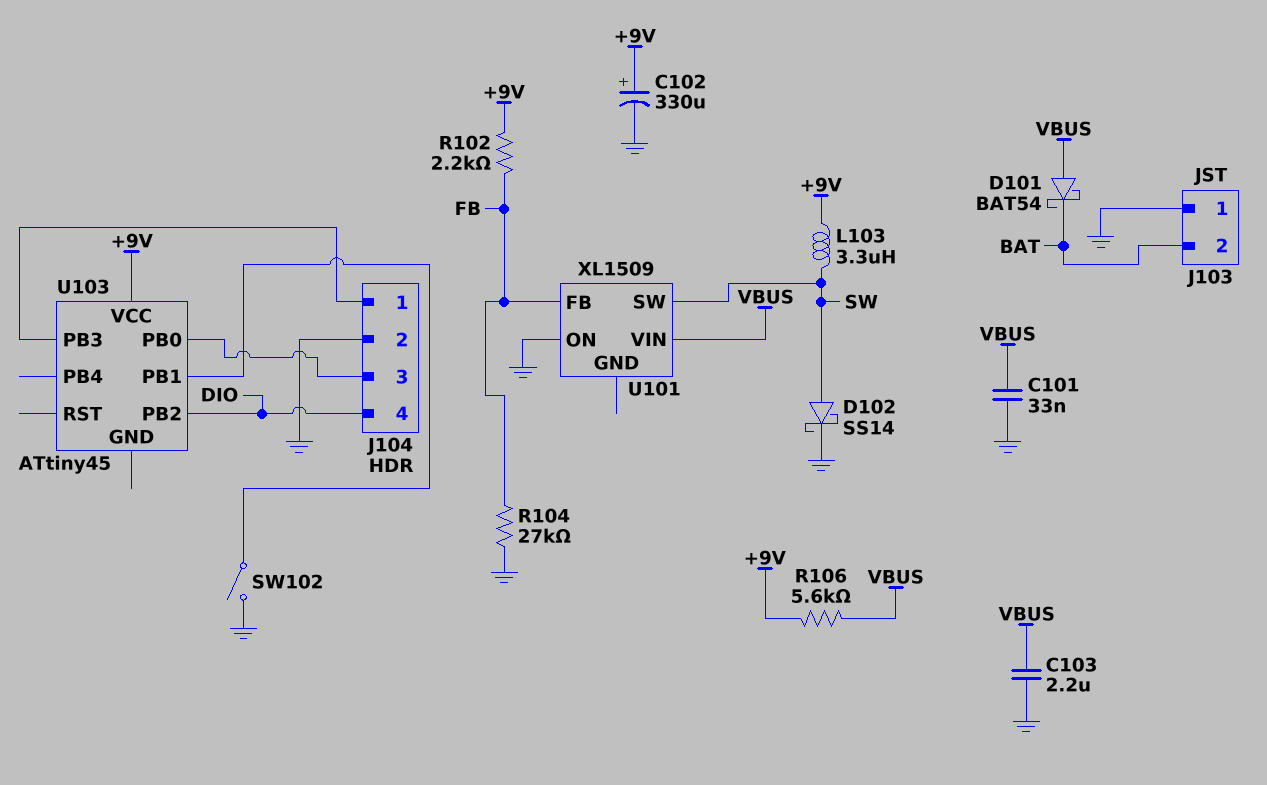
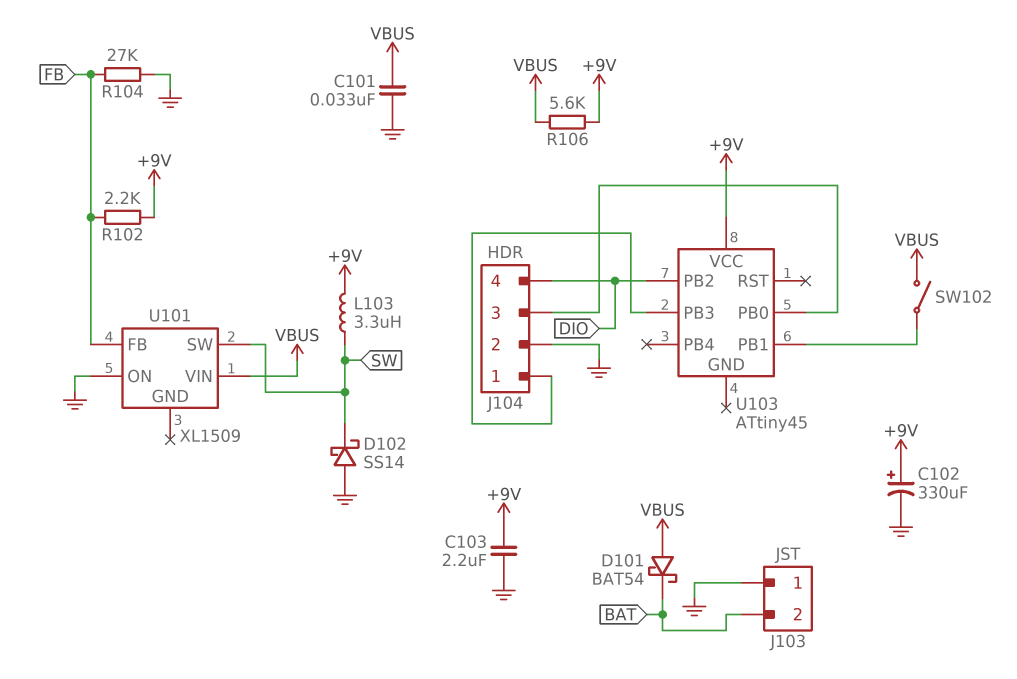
C103: 2.2uF (GND, VBUS) -> 2.2uF (+9V, GND)
D102: schottky SS14 (A SW, K GND) -> schottky SS14 (A GND, K SW)
SW102: switch (GND, U103/PB1) -> switch (U103/PB1, VBUS)

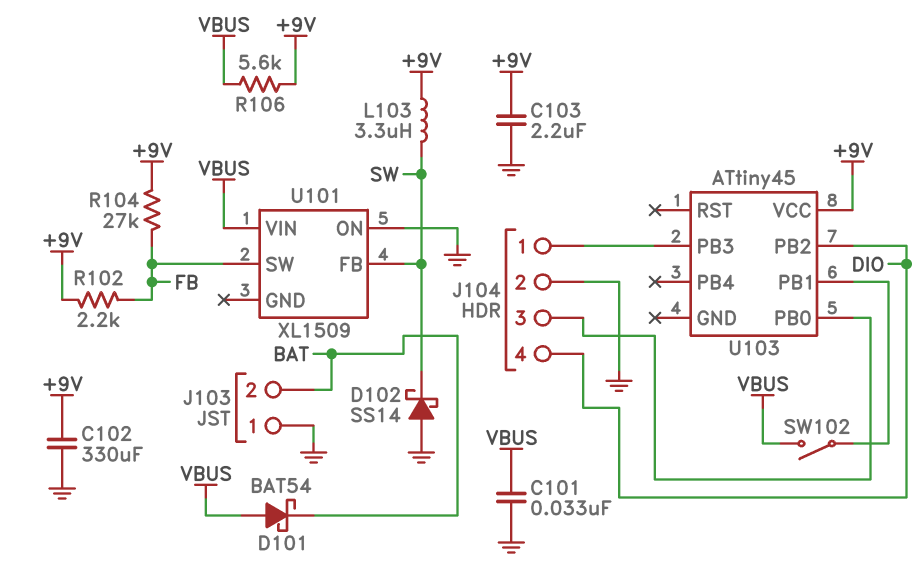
C102: 330uF (plus +9V, minus GND) -> 330uF (+9V, GND)
R104: 27k (FB, GND) -> 27k (+9V, FB)
U101 pin FB: FB -> SW
U101 pin SW: SW -> FB

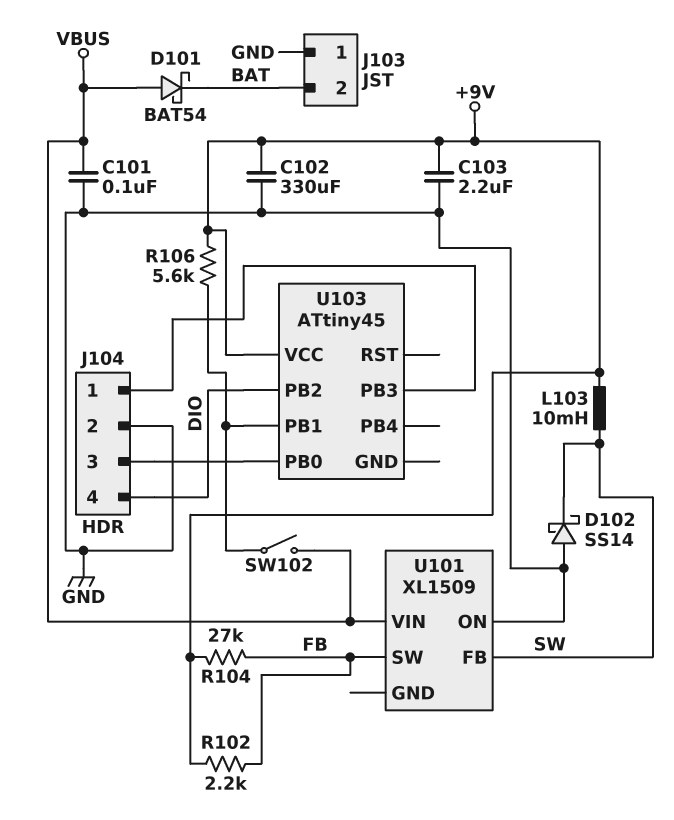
C101: 33nF (GND, VBUS) -> 100nF (GND, VBUS)
L103: 3.3uH (+9V, SW) -> 10mH (+9V, SW)
R106: 5.6k (+9V, VBUS) -> 5.6k (+9V, U103/PB1)

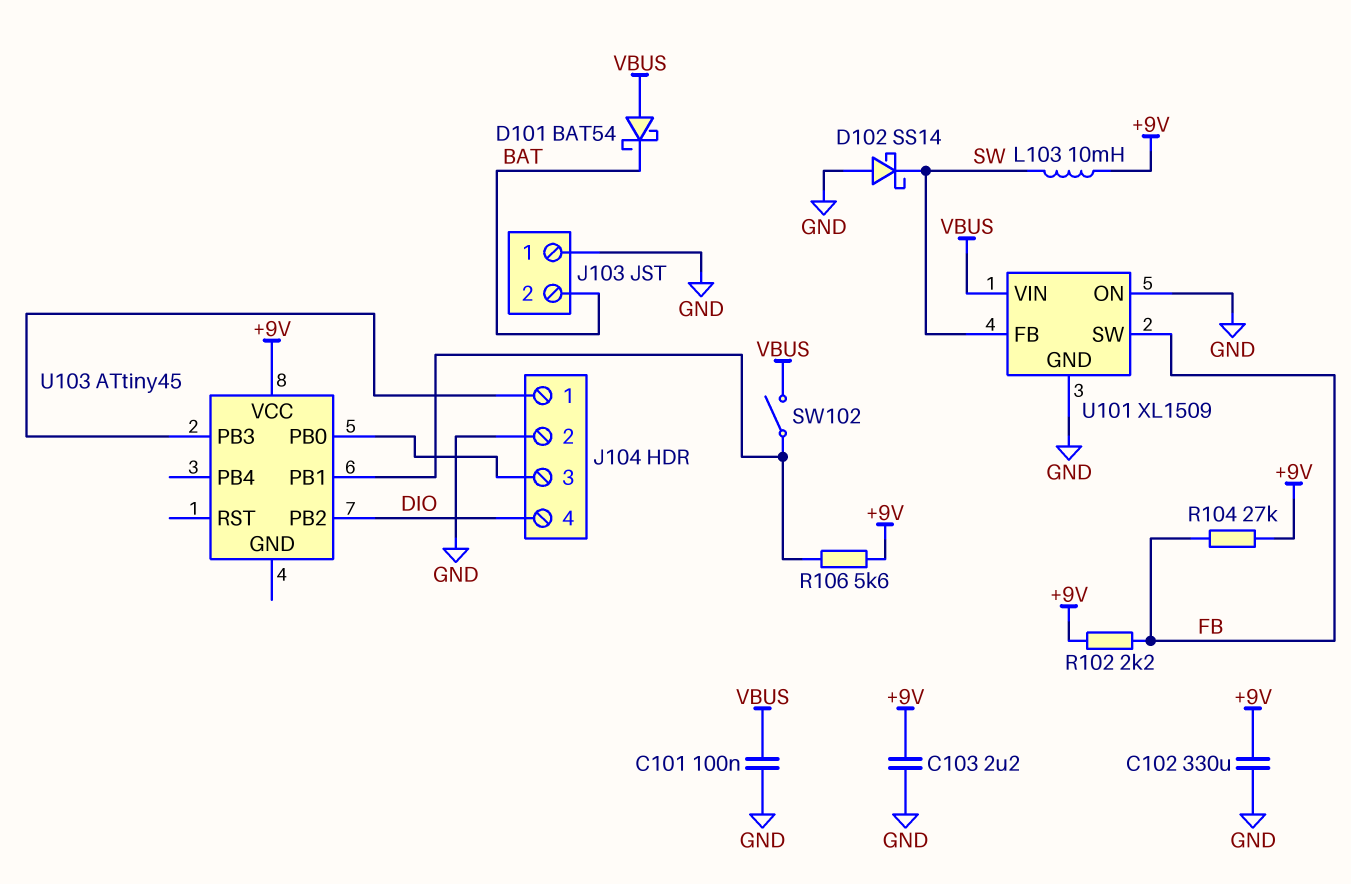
U101 pin GND: none -> GND

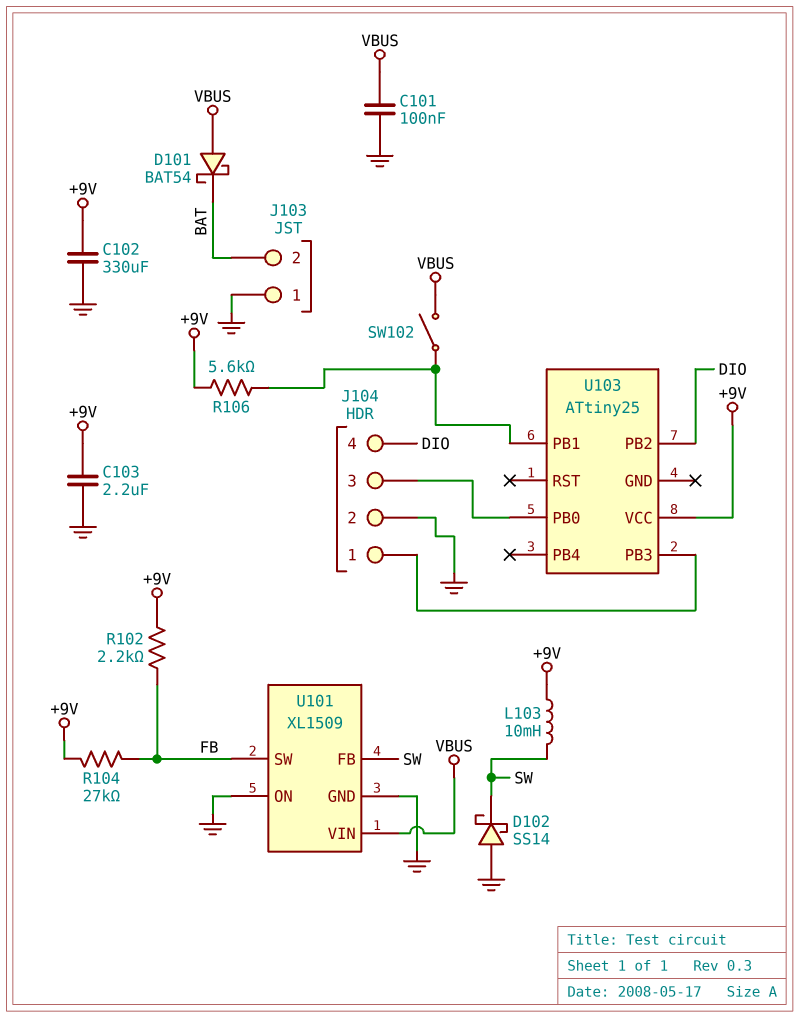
U103: ATtiny45 -> ATtiny25

